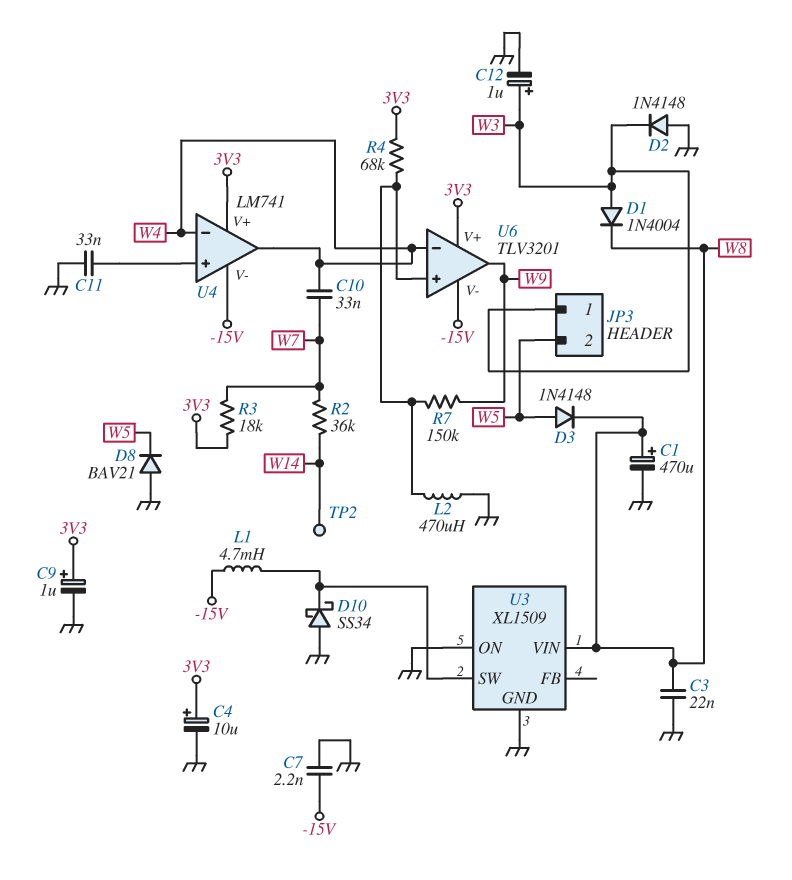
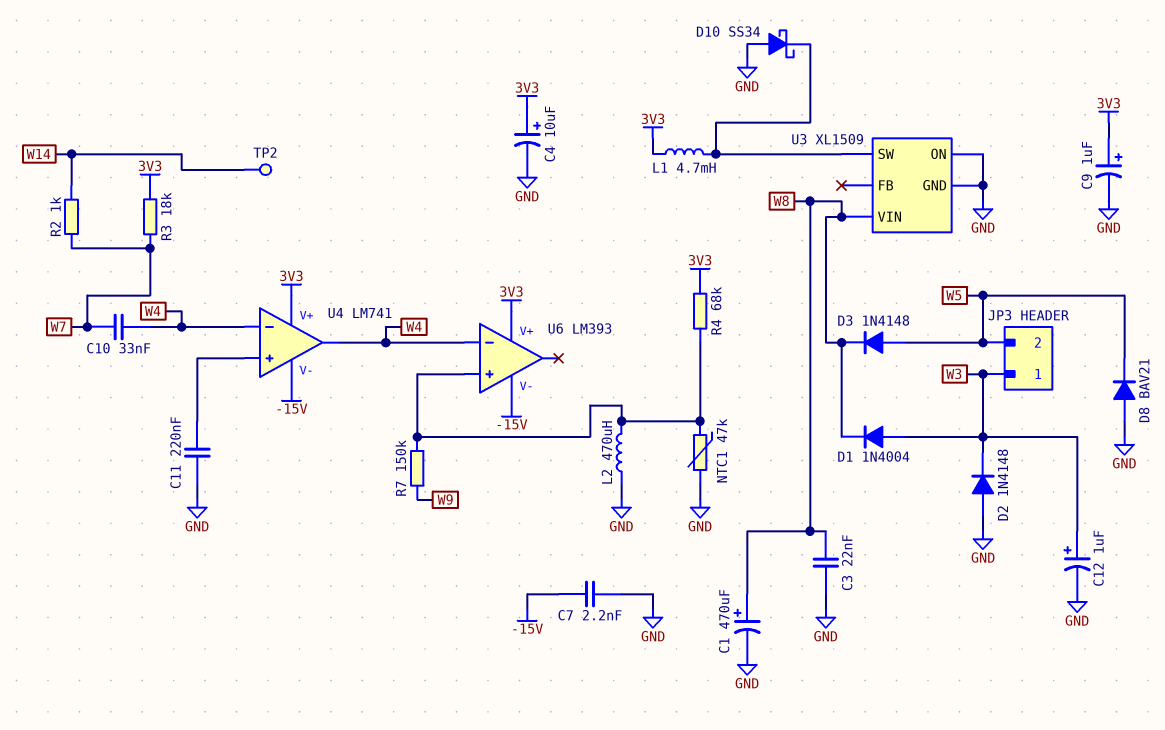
C11: 33nF (GND, U4/in+) -> 220nF (GND, U4/in+)
L1: 4.7mH (-15V, U3/SW) -> 4.7mH (3V3, U3/SW)
NTC1: none -> 47k (GND, U6/in+)
R2: 36k (W7, W14) -> 1k (W7, W14)
U6: TLV3201 -> LM393
U6 pin out: W9 -> none

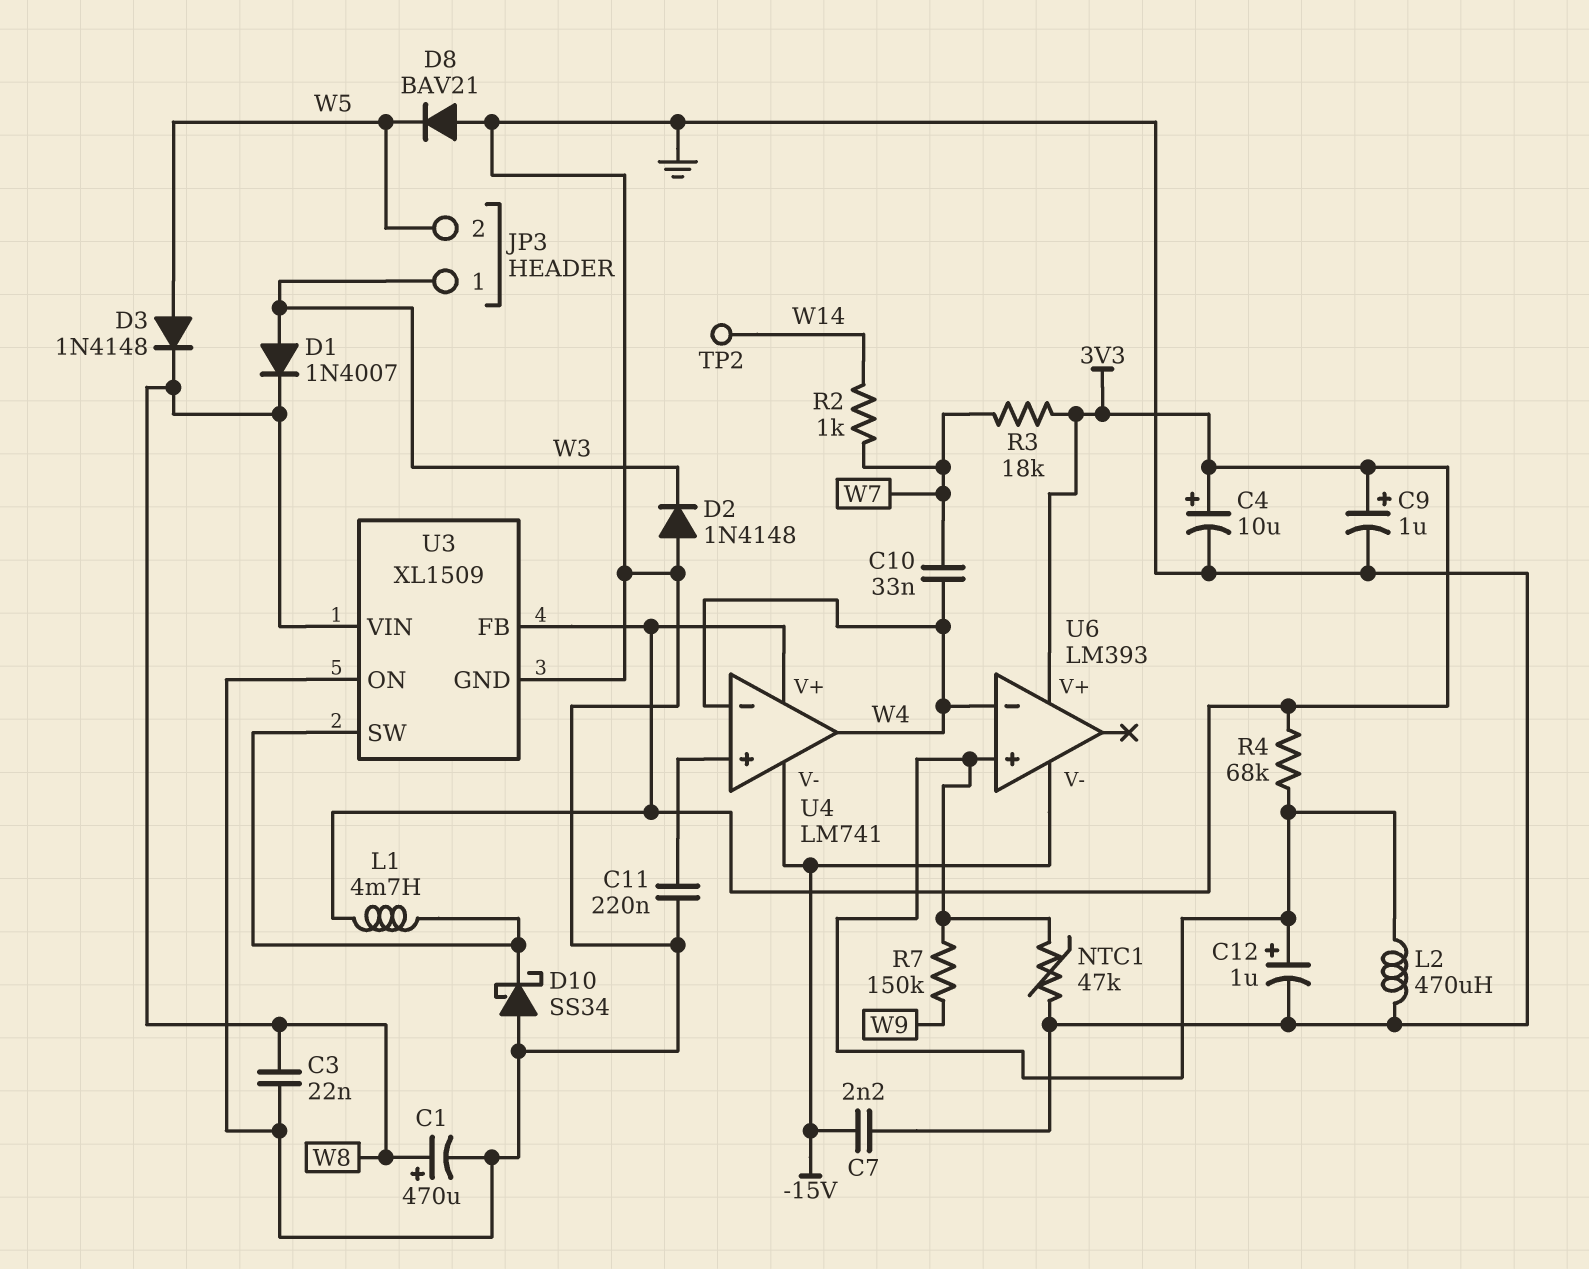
C12: 1uF (plus W3, minus GND) -> 1uF (plus U6/in+, minus GND)
D1: diode 1N4004 (A W3, K W8) -> diode 1N4007 (A W3, K W8)
U3 pin FB: none -> 3V3

